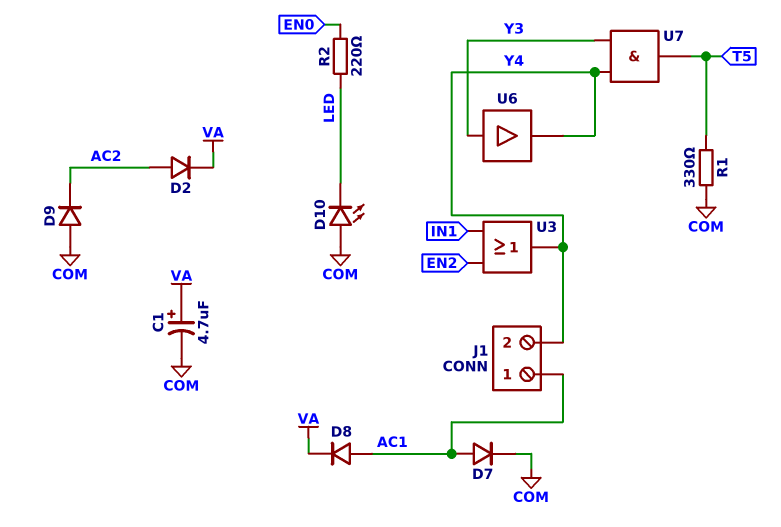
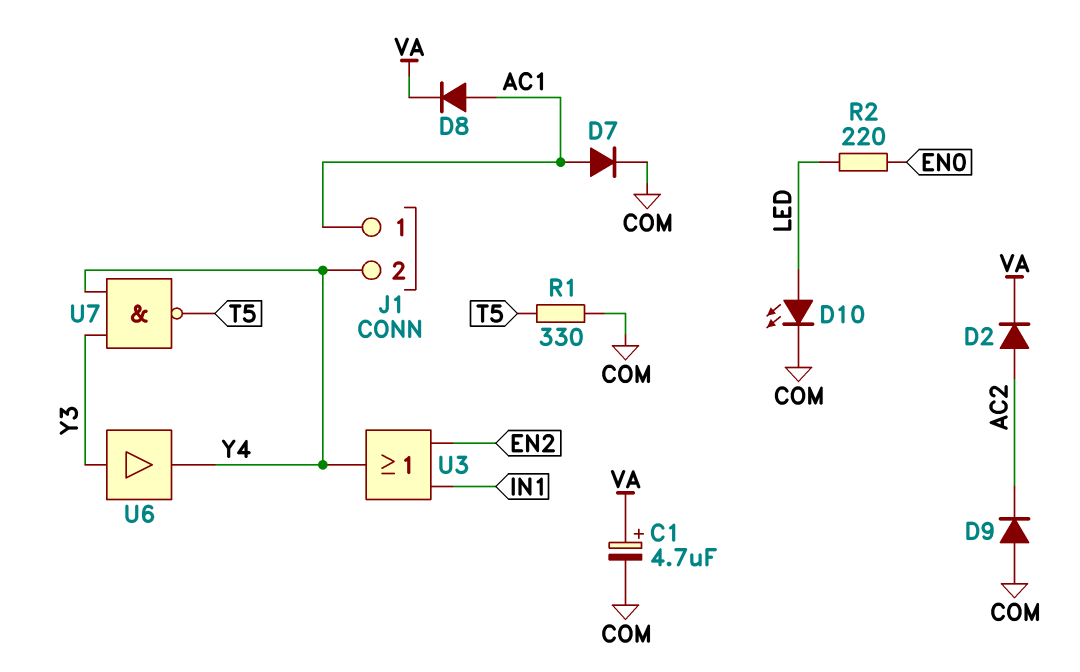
D10: LED (A COM, K LED) -> LED (A LED, K COM)
U7: AND (in Y3, in Y4, out T5) -> NAND (in Y3, in Y4, out T5)

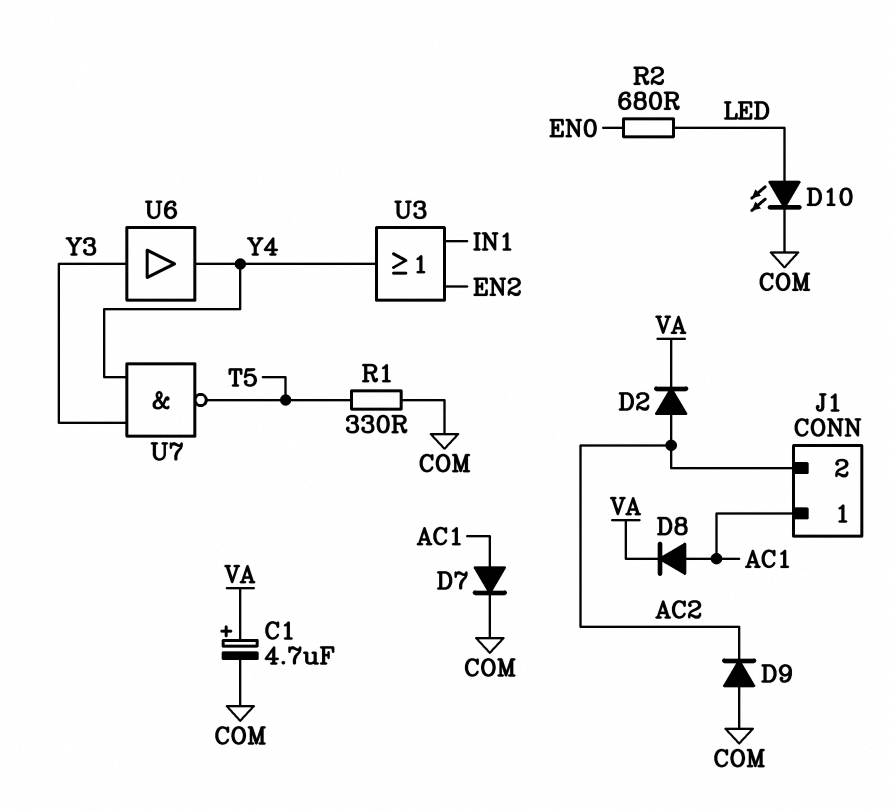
J1 pin 2: Y4 -> AC2
R2: 220 (EN0, LED) -> 680 (EN0, LED)

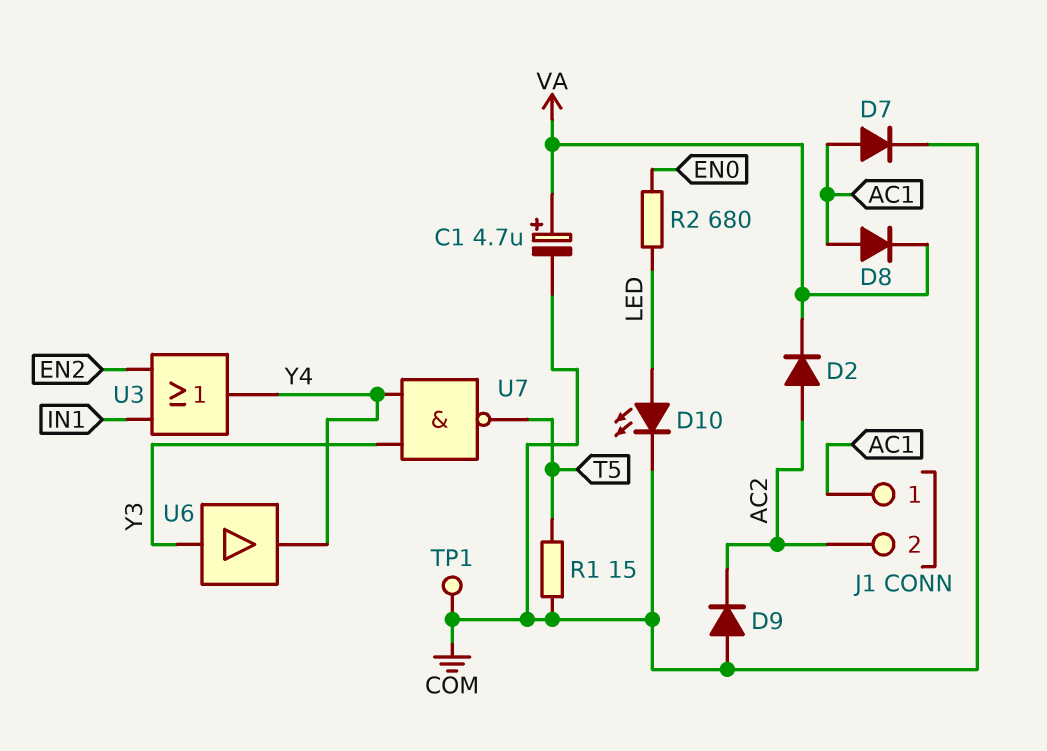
R1: 330 (COM, T5) -> 15 (COM, T5)
TP1: none -> test point (COM)

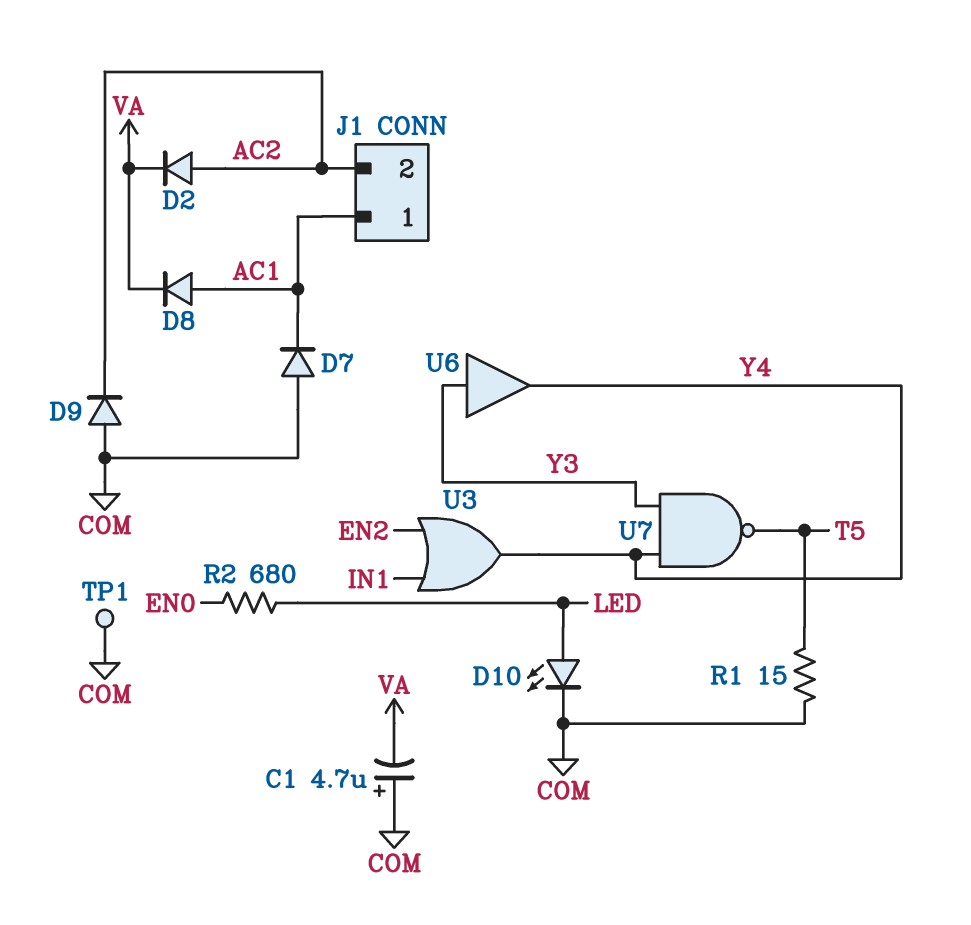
C1: 4.7uF (plus VA, minus COM) -> 4.7uF (plus COM, minus VA)
D7: diode (A AC1, K COM) -> diode (A COM, K AC1)

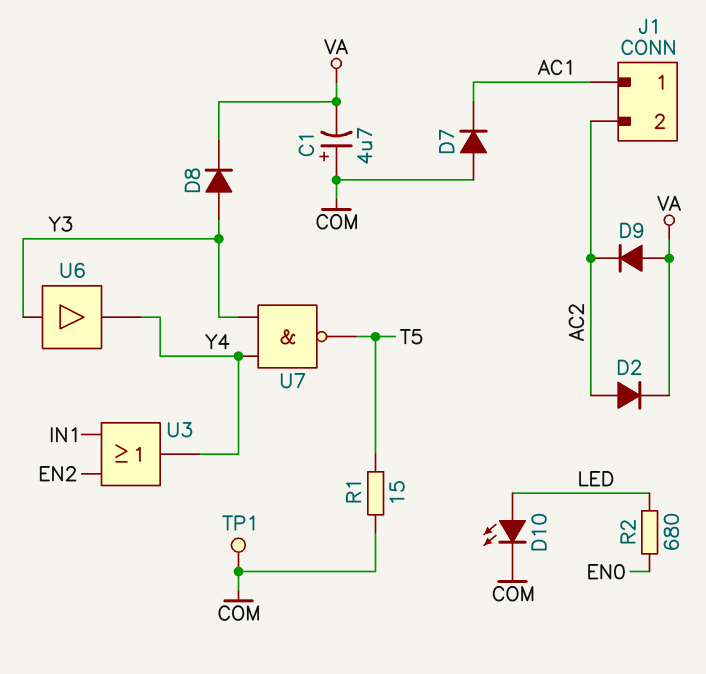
D8: diode (A AC1, K VA) -> diode (A Y3, K VA)
D9: diode (A COM, K AC2) -> diode (A VA, K AC2)

